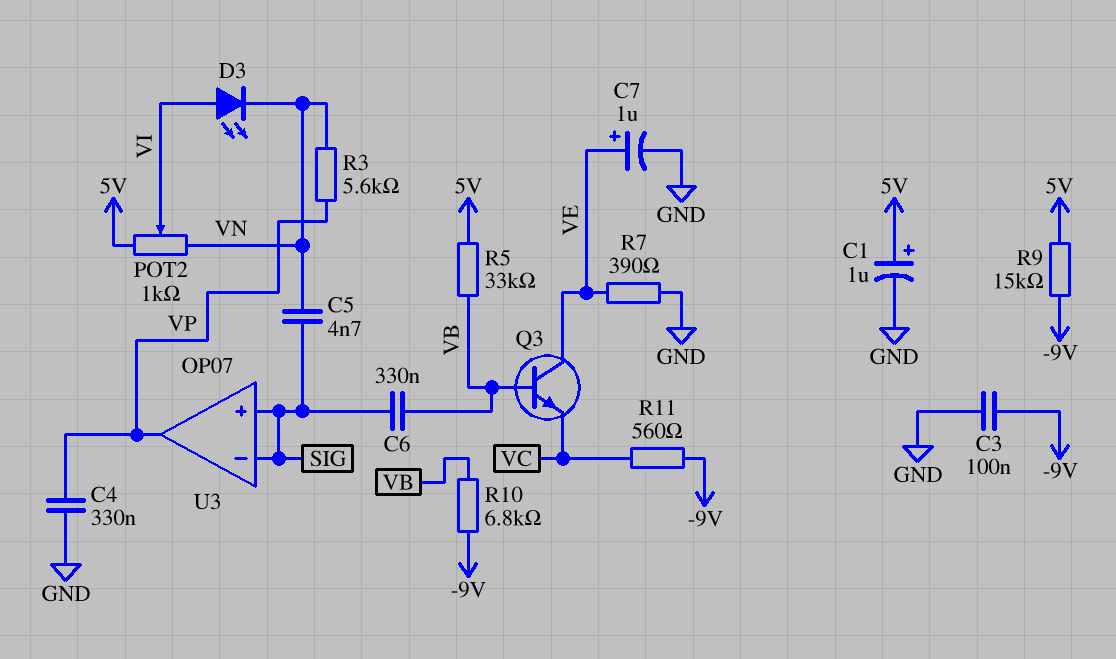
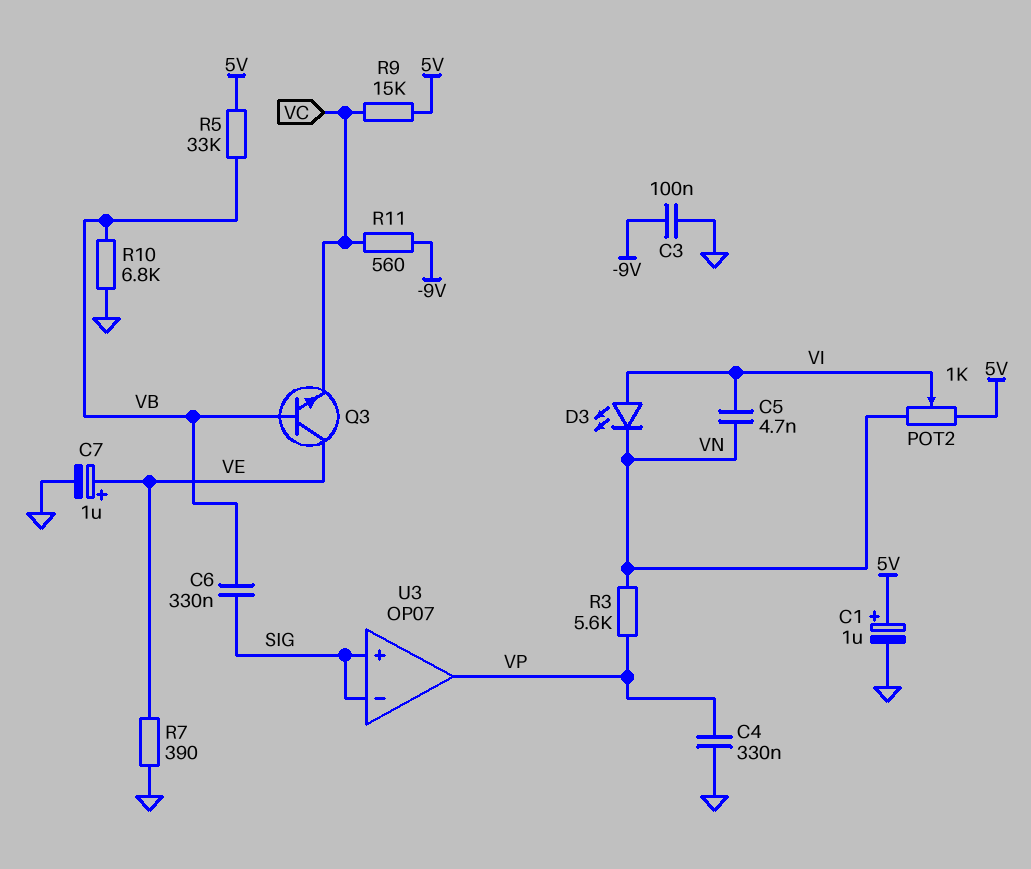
C5: 4.7nF (SIG, VN) -> 4.7nF (VI, VN)
R9: 15k (-9V, 5V) -> 15k (5V, VC)
R10: 6.8k (-9V, VB) -> 6.8k (GND, VB)

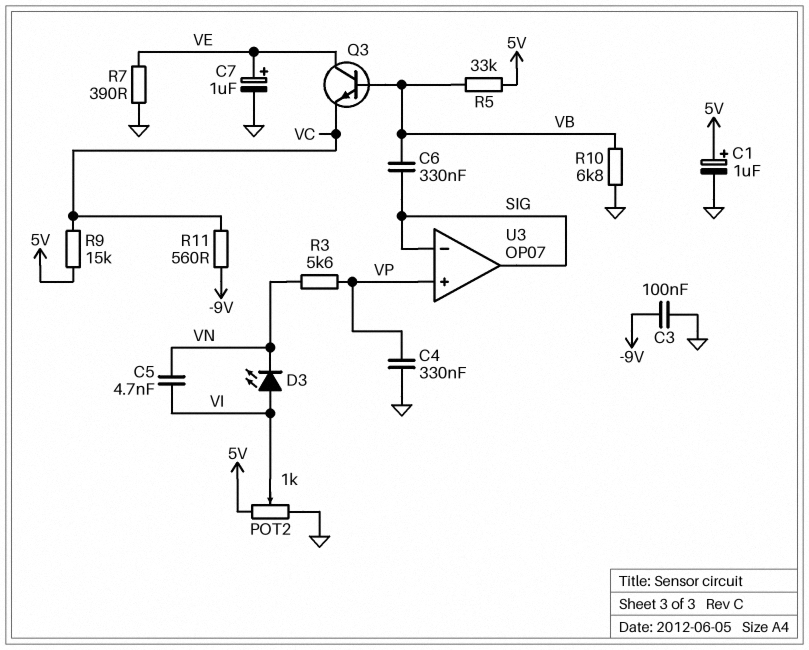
POT2: 1k (5V, VN, wiper VI) -> 1k (5V, GND, wiper VI)
U3 pin in+: SIG -> VP
U3 pin out: VP -> SIG

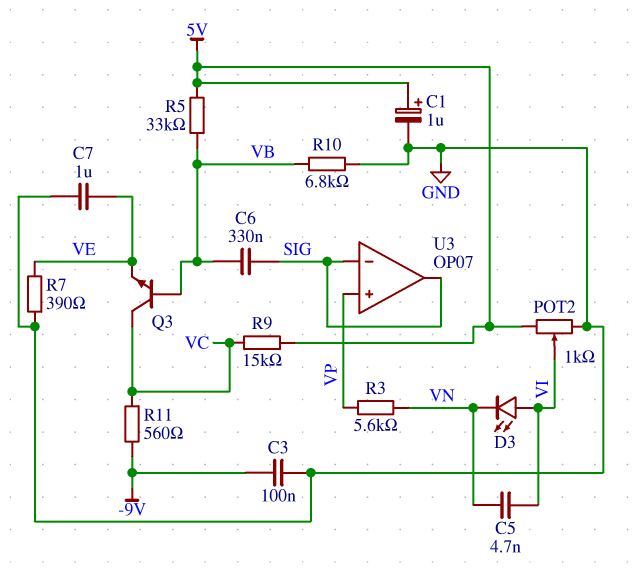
C4: 330nF (GND, VP) -> none
C7: 1uF (plus VE, minus GND) -> 1uF (GND, VE)
Q3: NPN (B VB, C VE, E VC) -> NPN (B VB, C VC, E VE)

